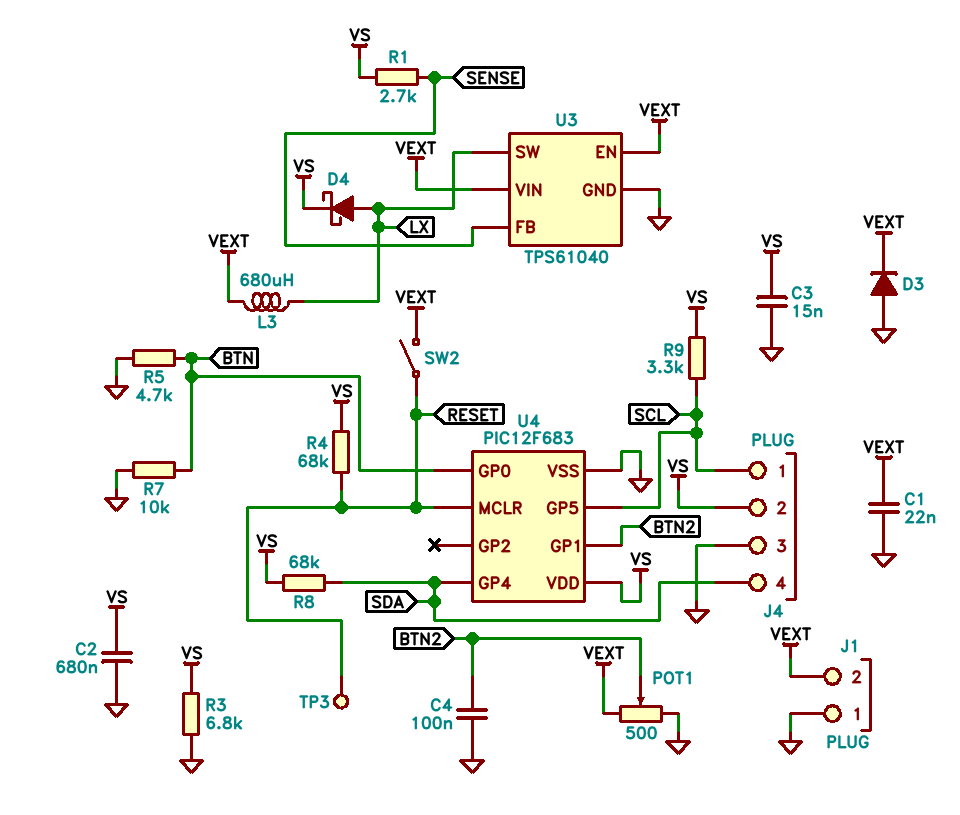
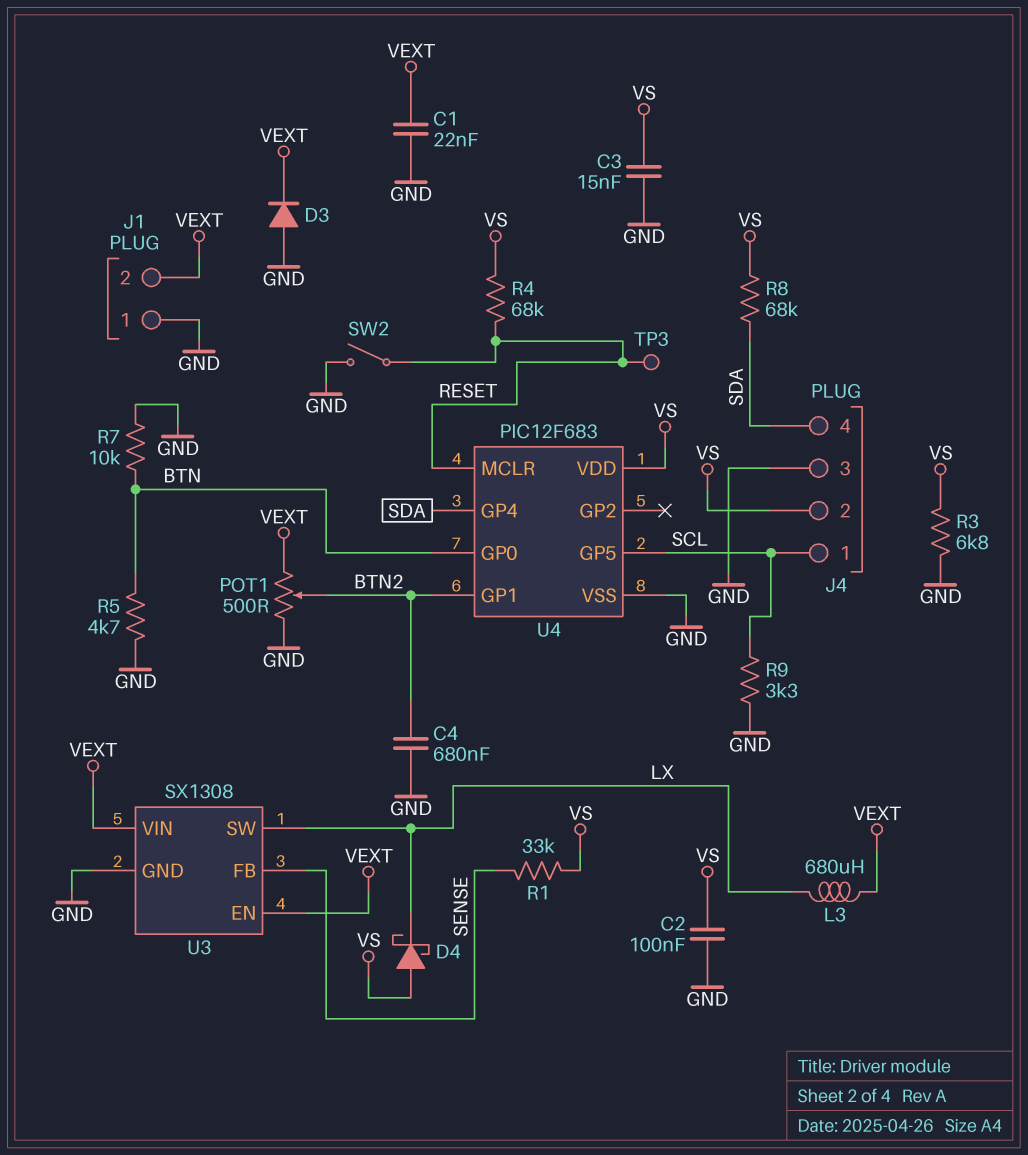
C2: 680nF (GND, VS) -> 100nF (GND, VS)
C4: 100nF (BTN2, GND) -> 680nF (BTN2, GND)
D4: schottky (A LX, K VS) -> schottky (A VS, K LX)
R1: 2.7k (SENSE, VS) -> 33k (SENSE, VS)
R9: 3.3k (SCL, VS) -> 3.3k (GND, SCL)
SW2: switch (RESET, VEXT) -> switch (GND, RESET)
U3: TPS61040 -> SX1308

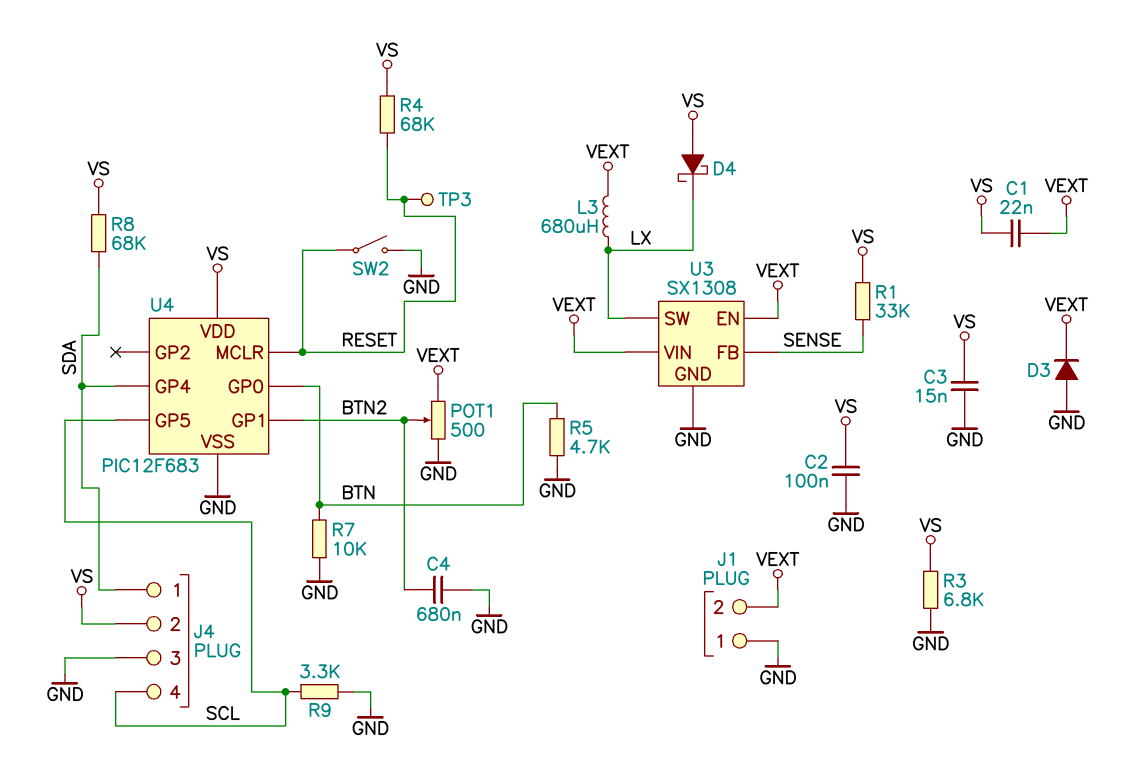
C1: 22nF (GND, VEXT) -> 22nF (VEXT, VS)
J4 pin 1: SCL -> SDA
J4 pin 4: SDA -> SCL

